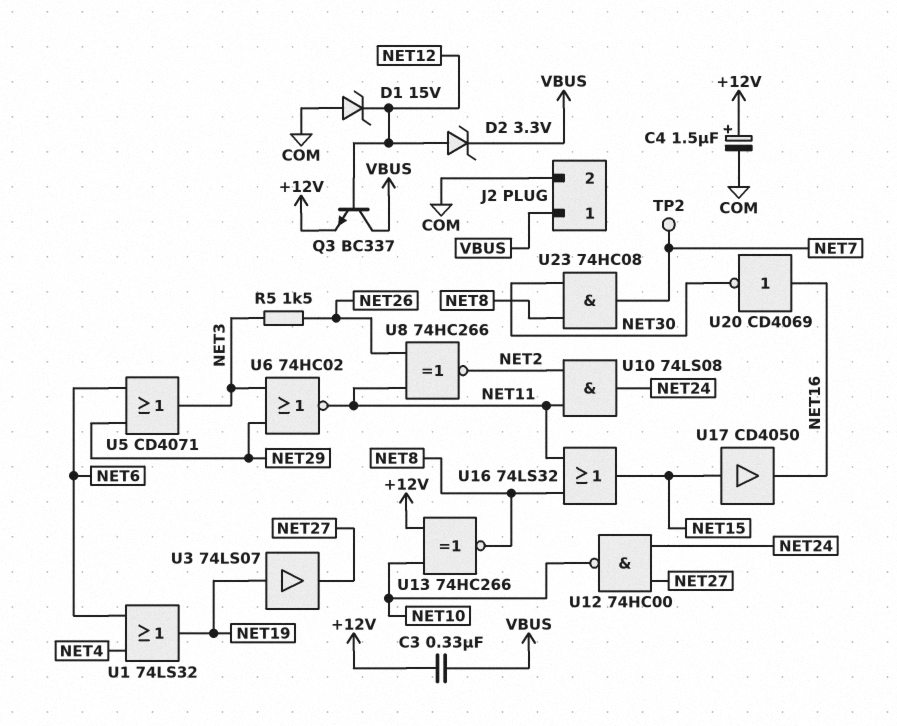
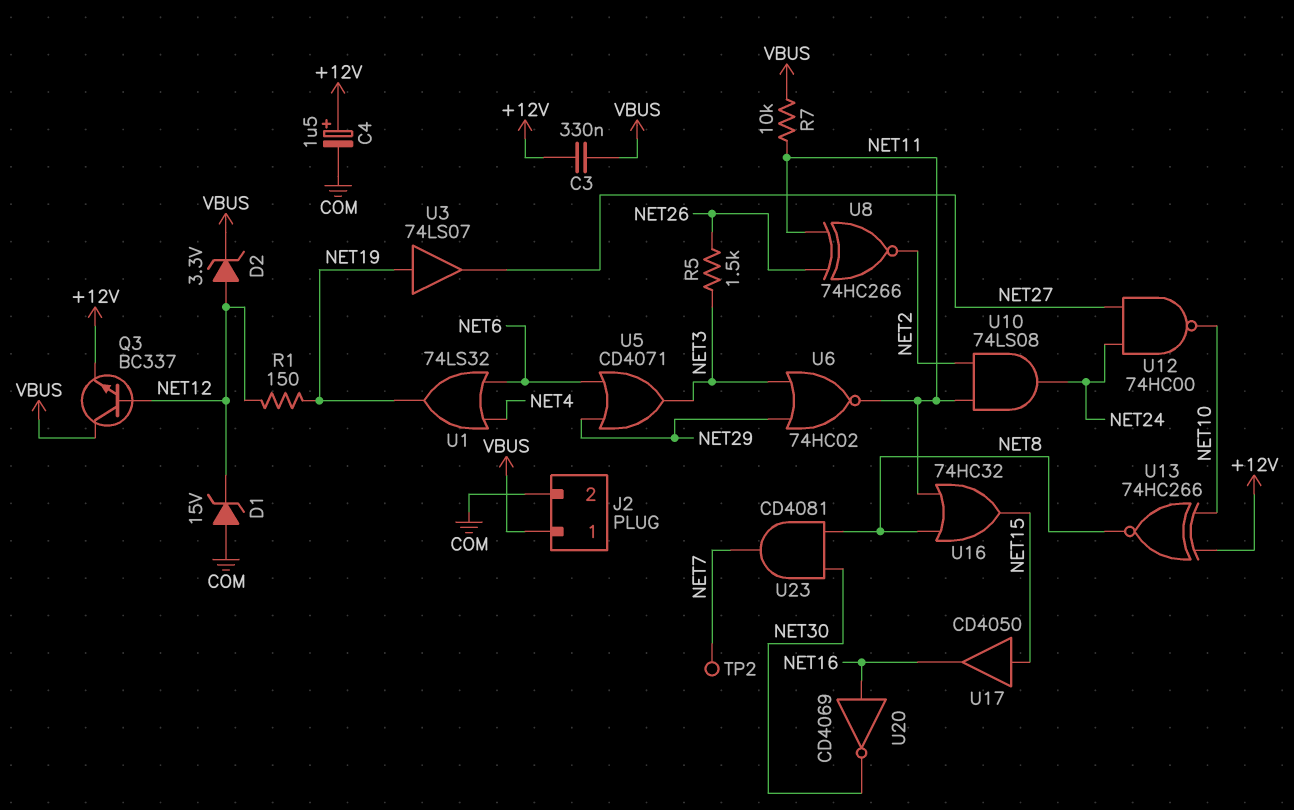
R1: none -> 150 (NET12, NET19)
R7: none -> 10k (NET11, VBUS)
U16: OR 74LS32 (in NET8, in NET11, out NET15) -> OR 74HC32 (in NET8, in NET11, out NET15)
U23: AND 74HC08 (in NET8, in NET30, out NET7) -> AND CD4081 (in NET8, in NET30, out NET7)

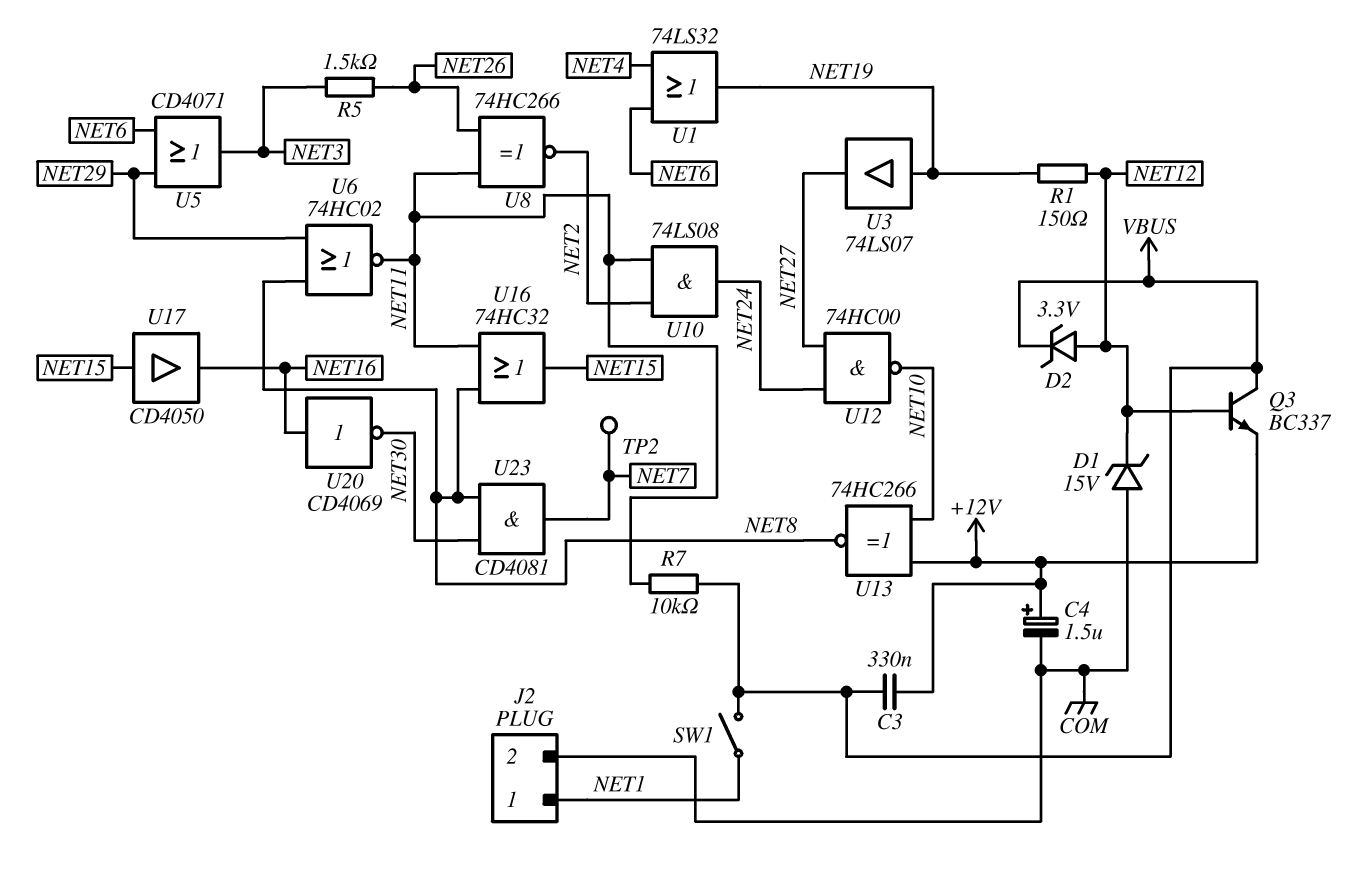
J2 pin 1: VBUS -> NET1
SW1: none -> switch (NET1, VBUS)
U6: NOR 74HC02 (in NET3, in NET29, out NET11) -> NOR 74HC02 (in NET8, in NET29, out NET11)

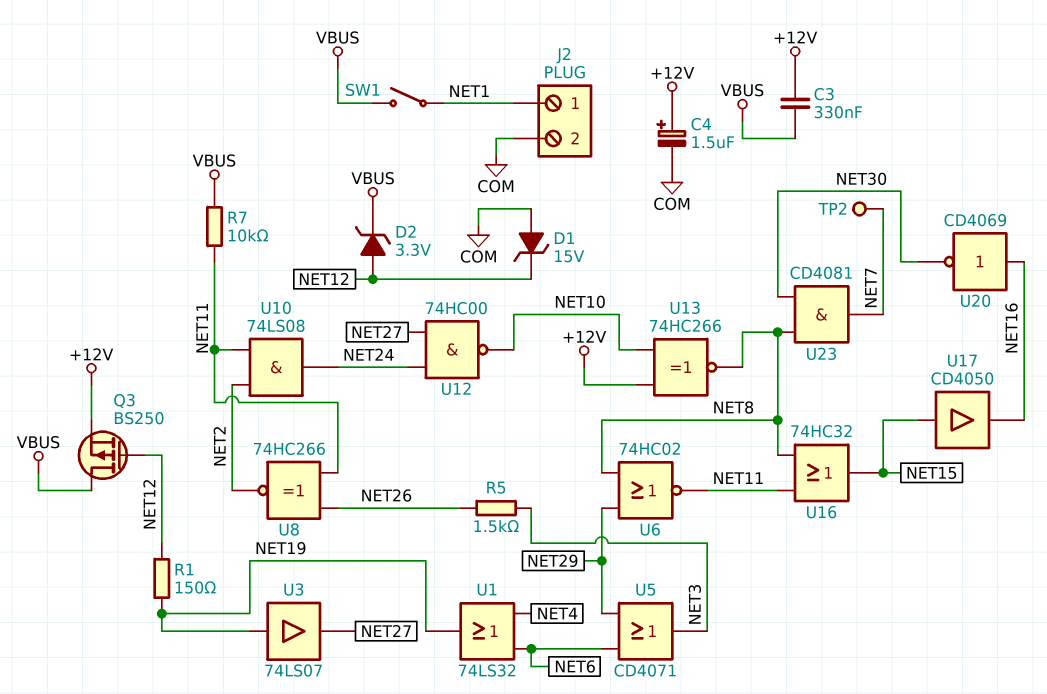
Q3: NPN BC337 (B NET12, C VBUS, E +12V) -> PMOS BS250 (G NET12, D VBUS, S +12V)

